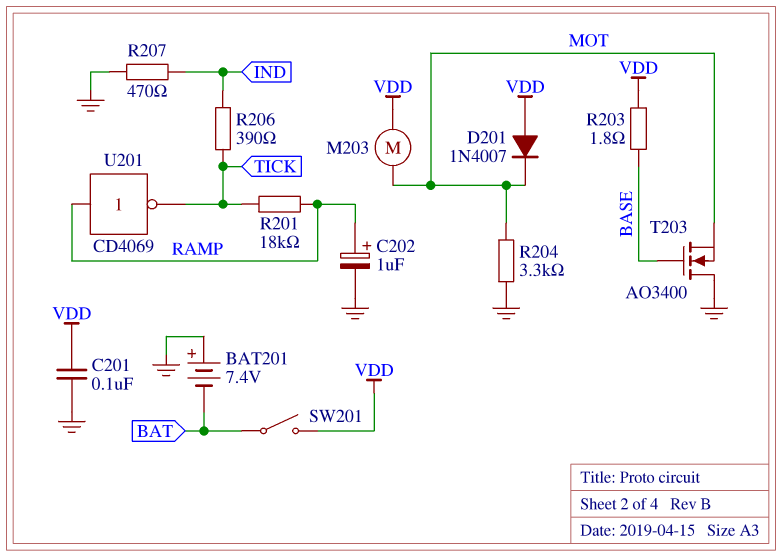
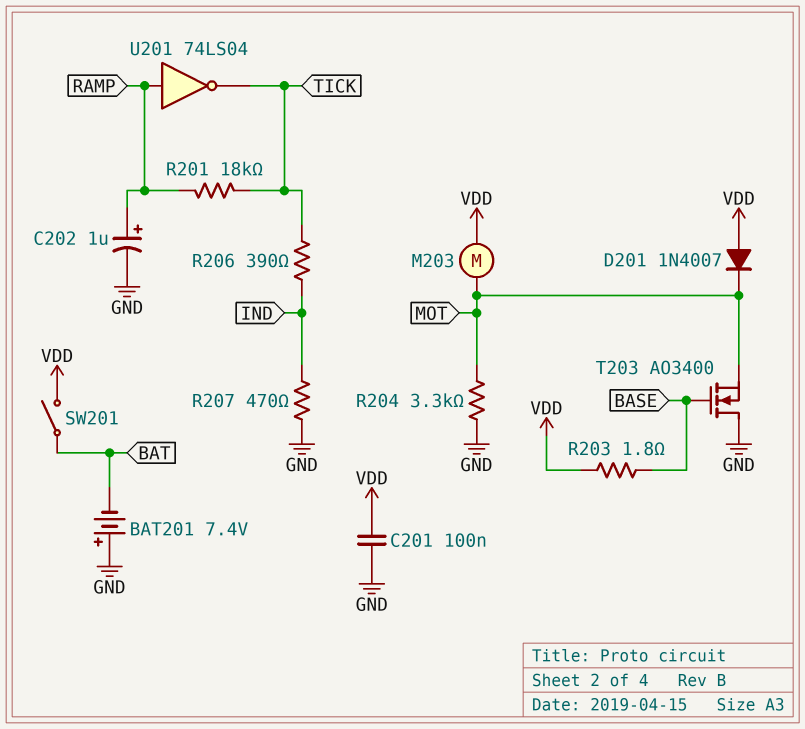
U201: NOT CD4069 (in RAMP, out TICK) -> NOT 74LS04 (in RAMP, out TICK)

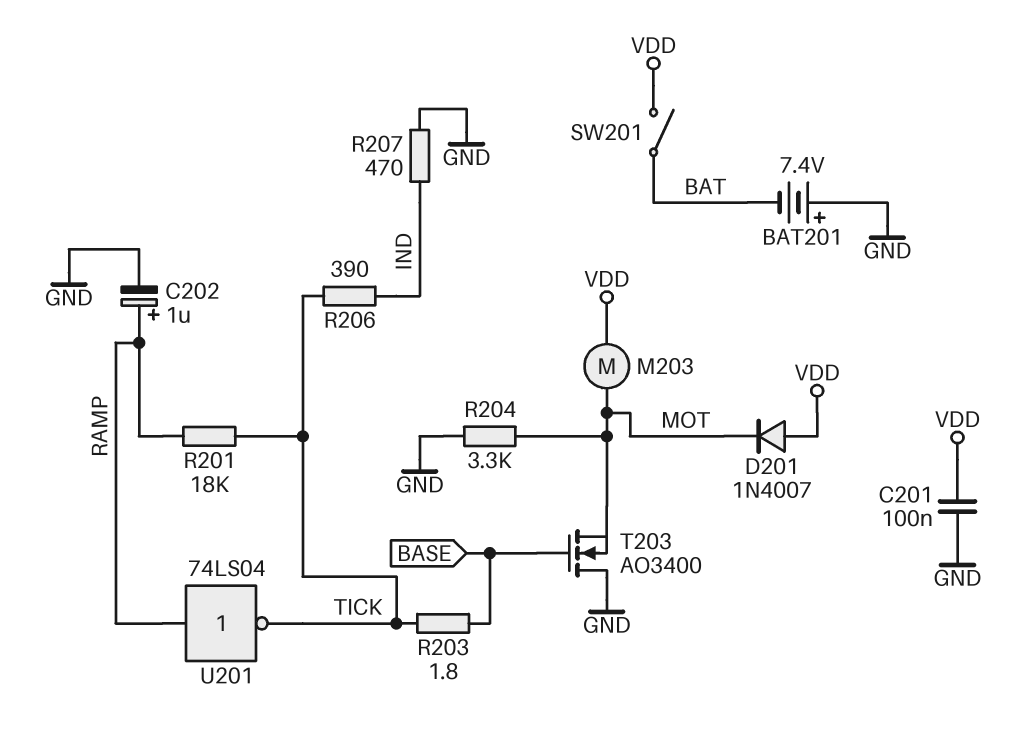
R203: 1.8 (BASE, VDD) -> 1.8 (BASE, TICK)

